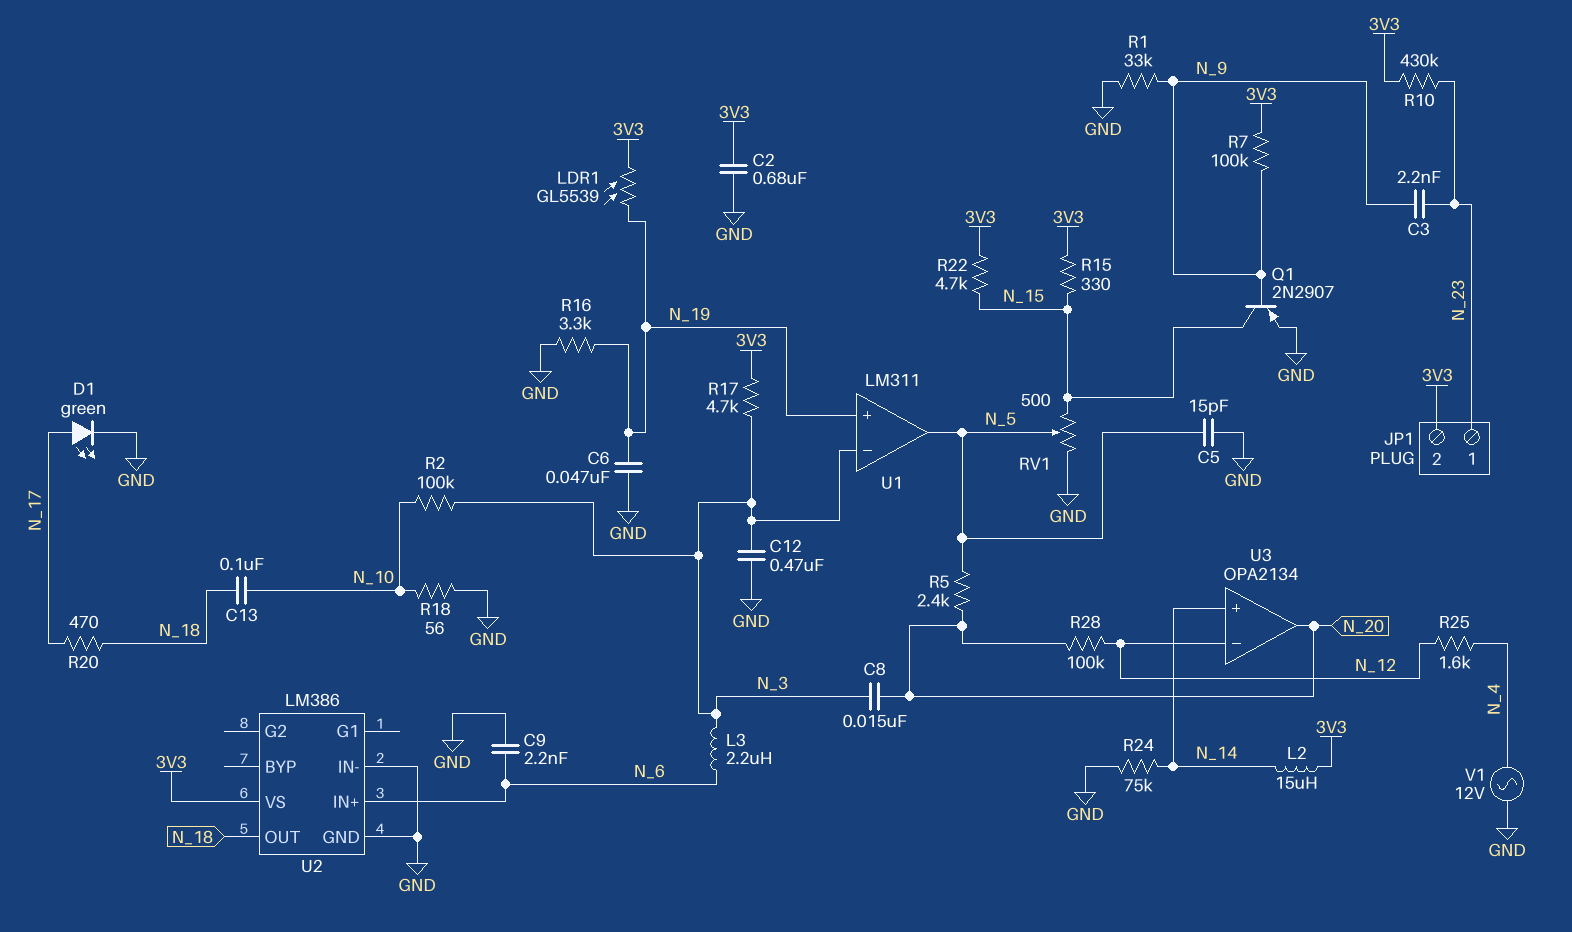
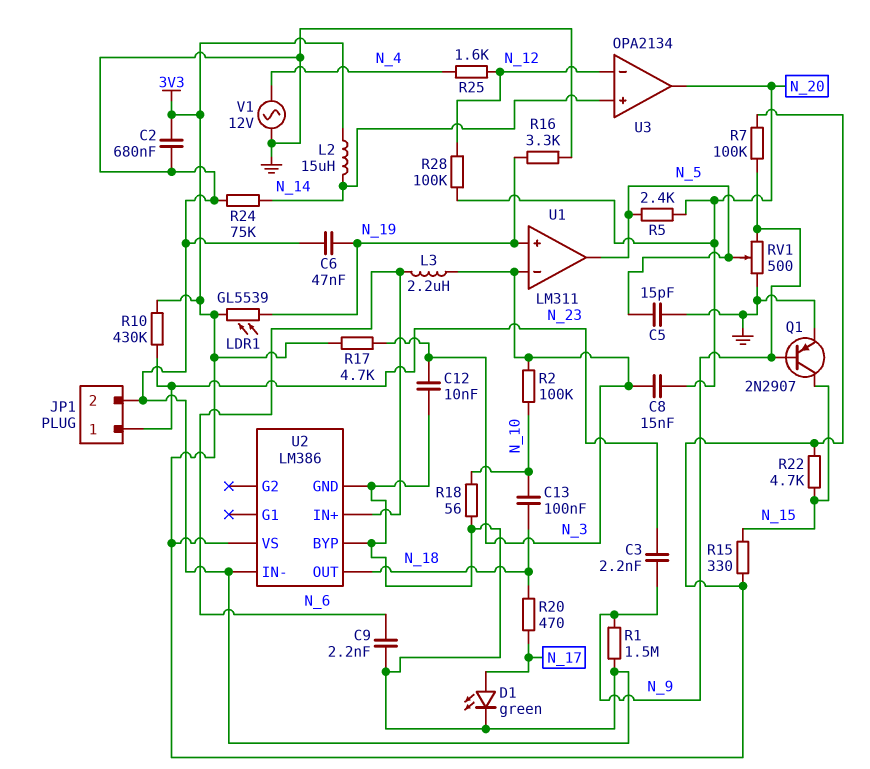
C12: 470nF (GND, N_3) -> 10nF (GND, N_3)
JP1 pin 2: 3V3 -> GND
R1: 33k (GND, N_9) -> 1.5M (GND, N_9)
RV1: 500 (GND, N_15, wiper N_5) -> 500 (GND, N_9, wiper N_5)
U2 pin BYP: none -> GND

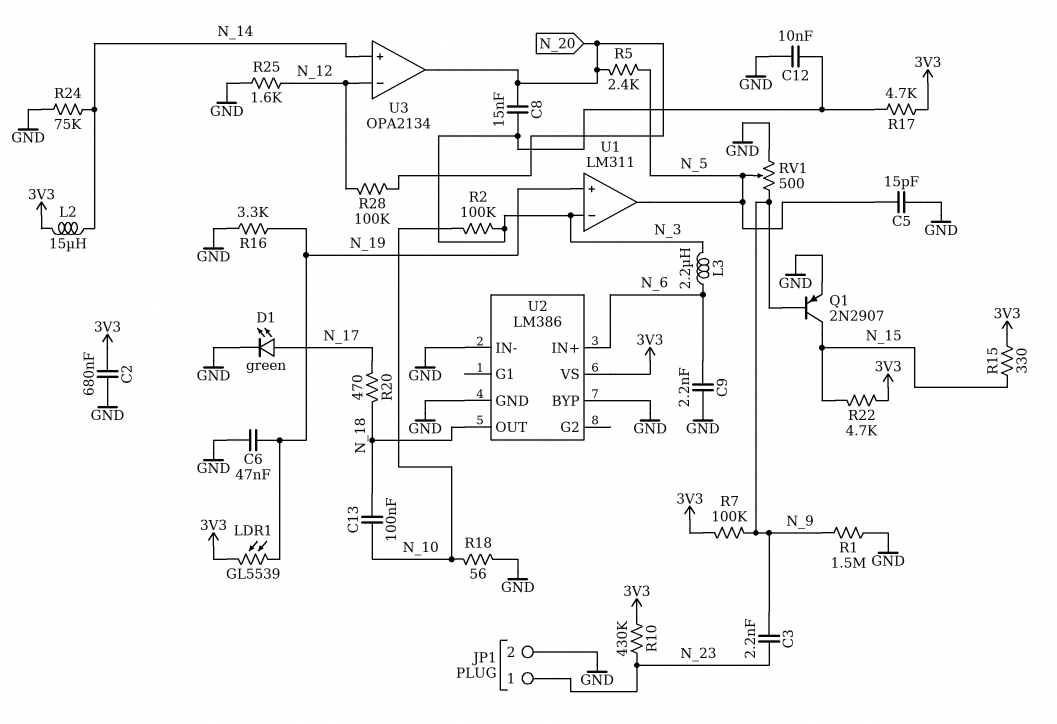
R25: 1.6k (N_4, N_12) -> 1.6k (GND, N_12)
V1: AC 12V (GND, N_4) -> none

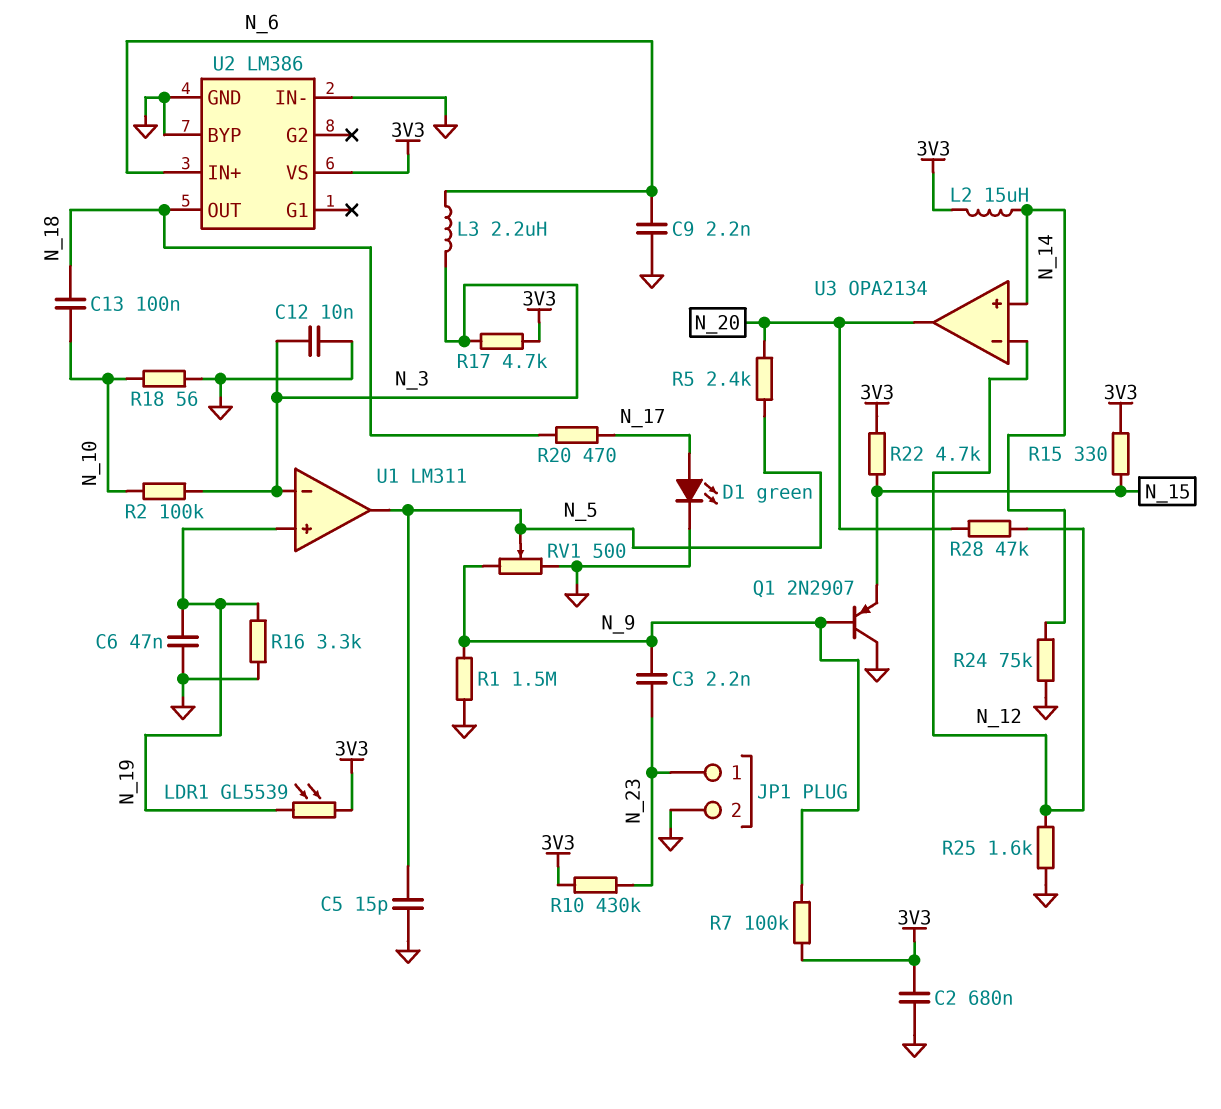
C8: 15nF (N_3, N_20) -> none
Q1: PNP 2N2907 (B N_9, C N_15, E GND) -> PNP 2N2907 (B N_9, C GND, E N_15)
R28: 100k (N_12, N_20) -> 47k (N_12, N_20)

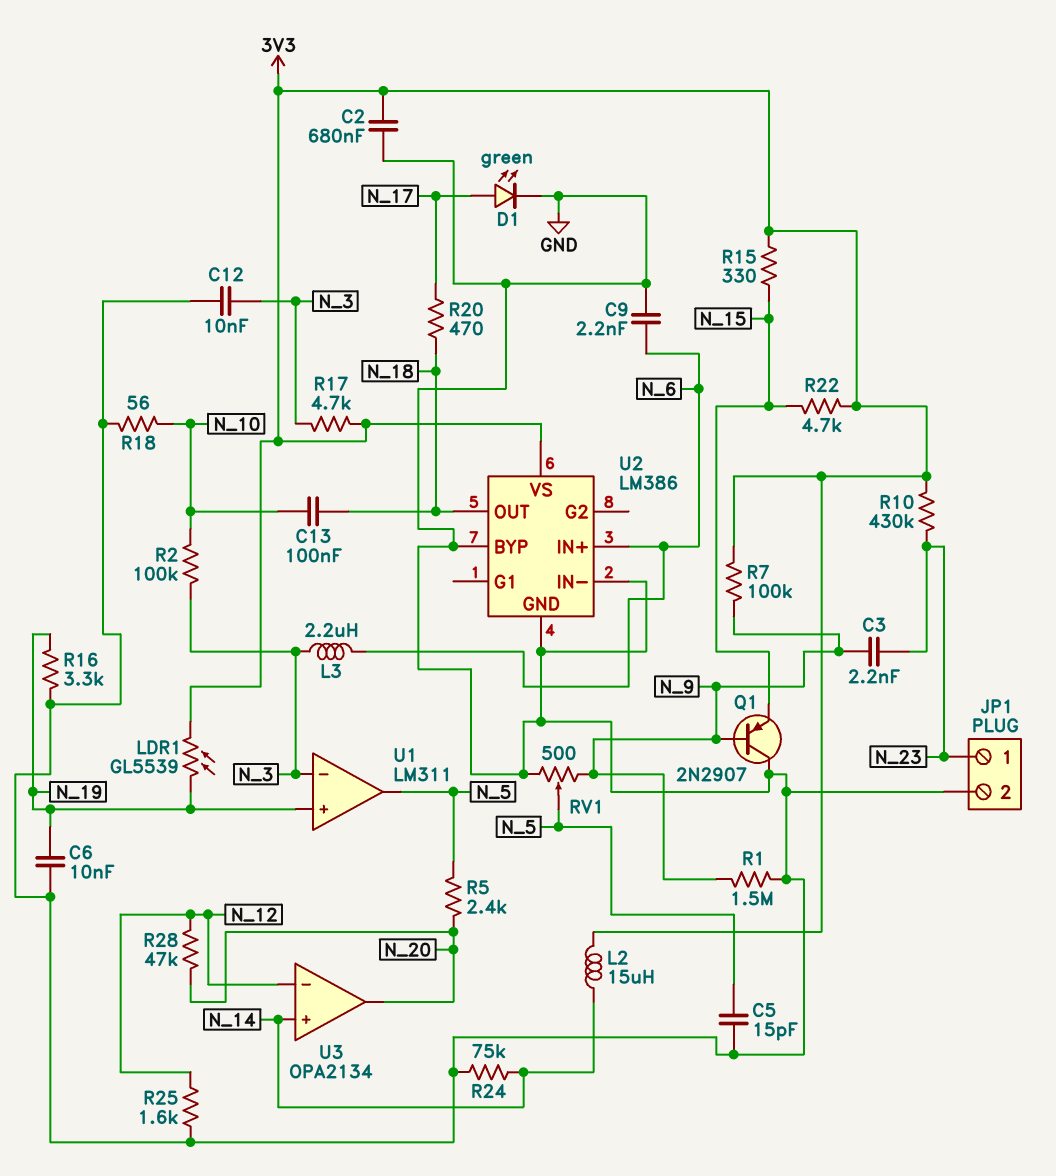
C6: 47nF (GND, N_19) -> 10nF (GND, N_19)

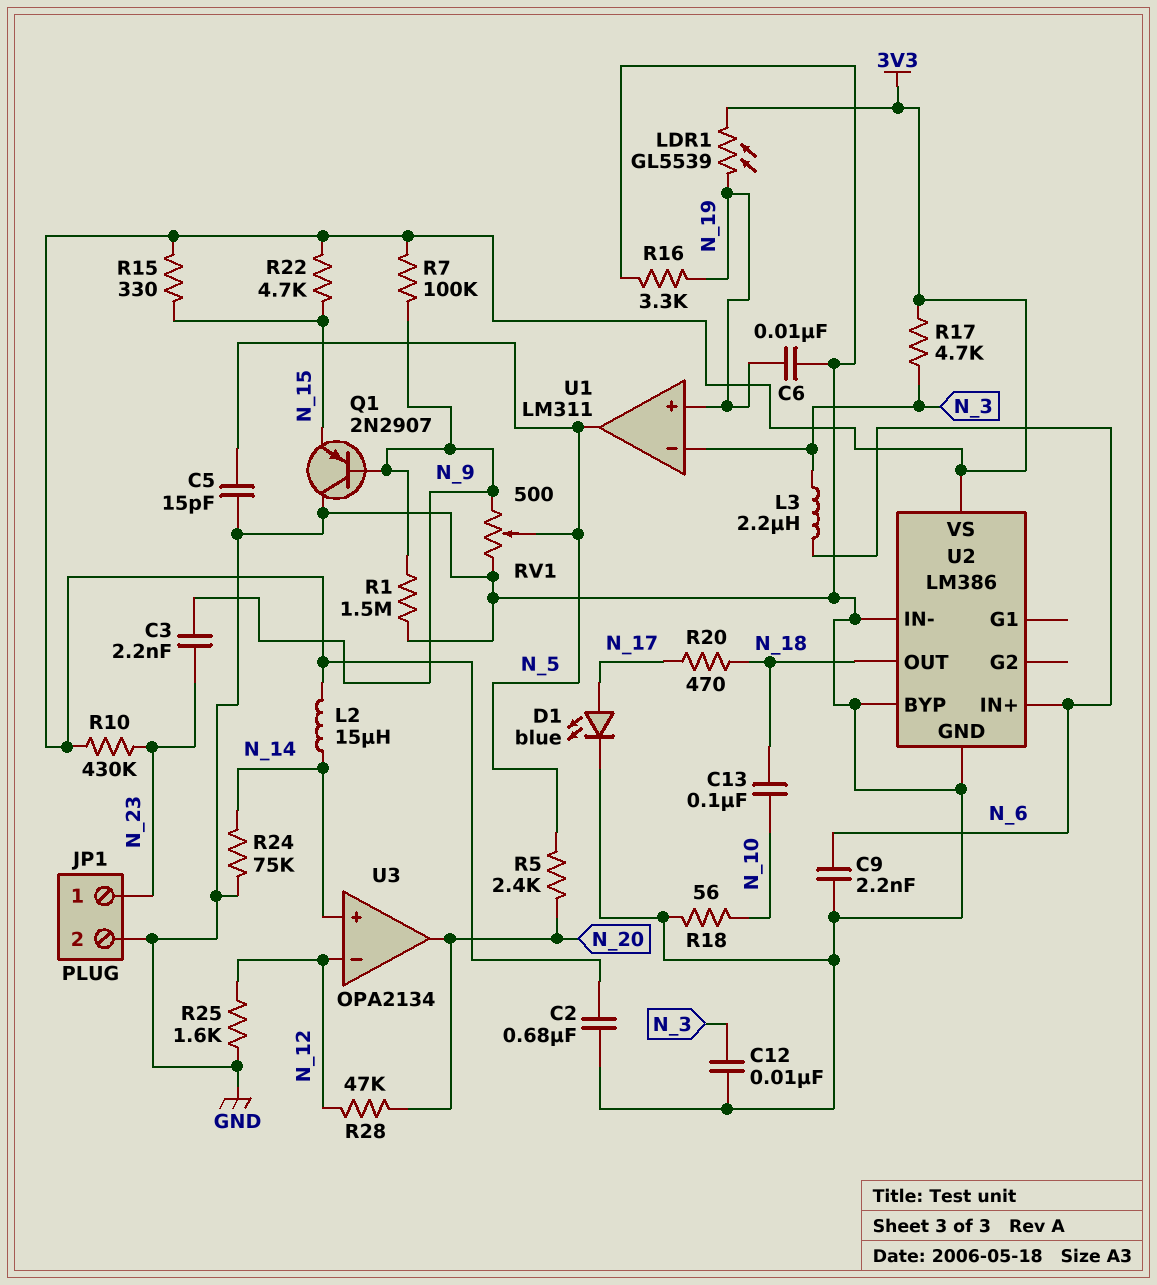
D1: LED green (A N_17, K GND) -> LED blue (A N_17, K GND)
R2: 100k (N_3, N_10) -> none

